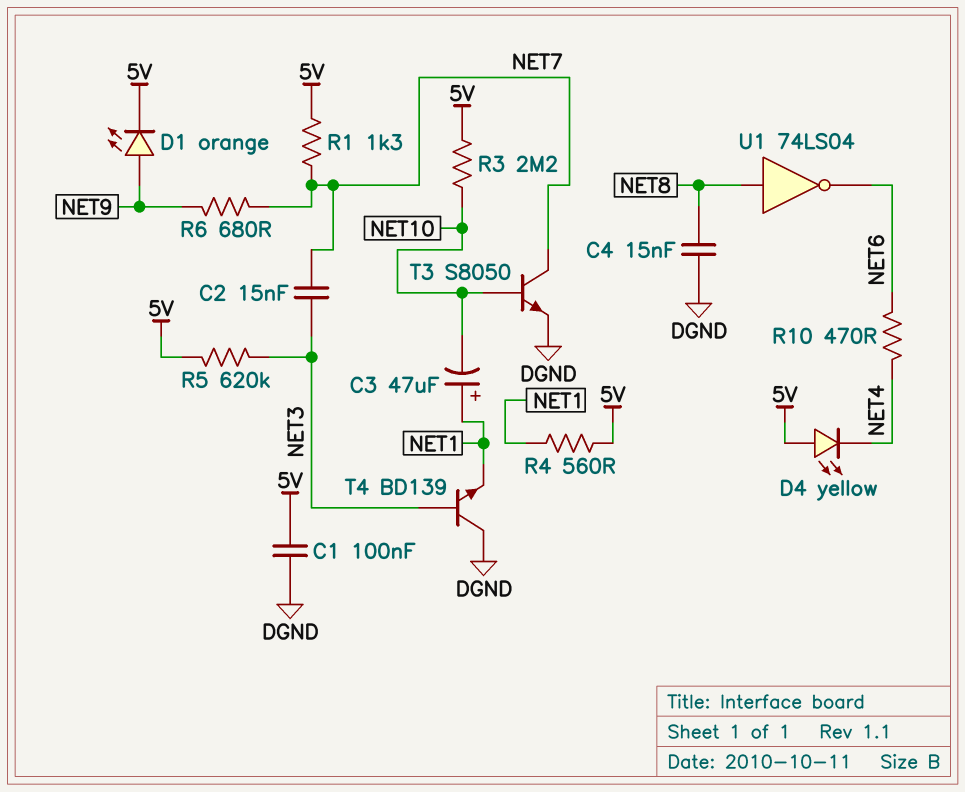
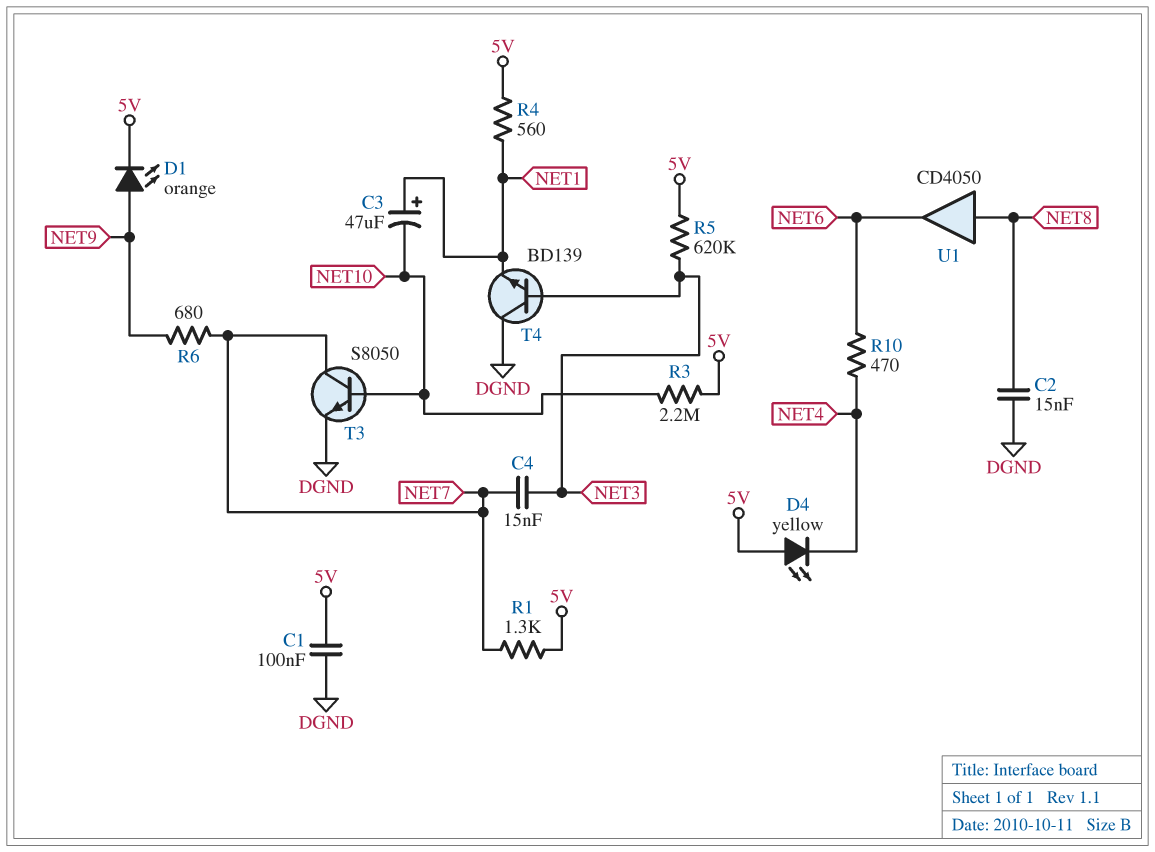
C2: 15nF (NET3, NET7) -> 15nF (DGND, NET8)
C4: 15nF (DGND, NET8) -> 15nF (NET3, NET7)
U1: NOT 74LS04 (in NET8, out NET6) -> buffer CD4050 (in NET8, out NET6)

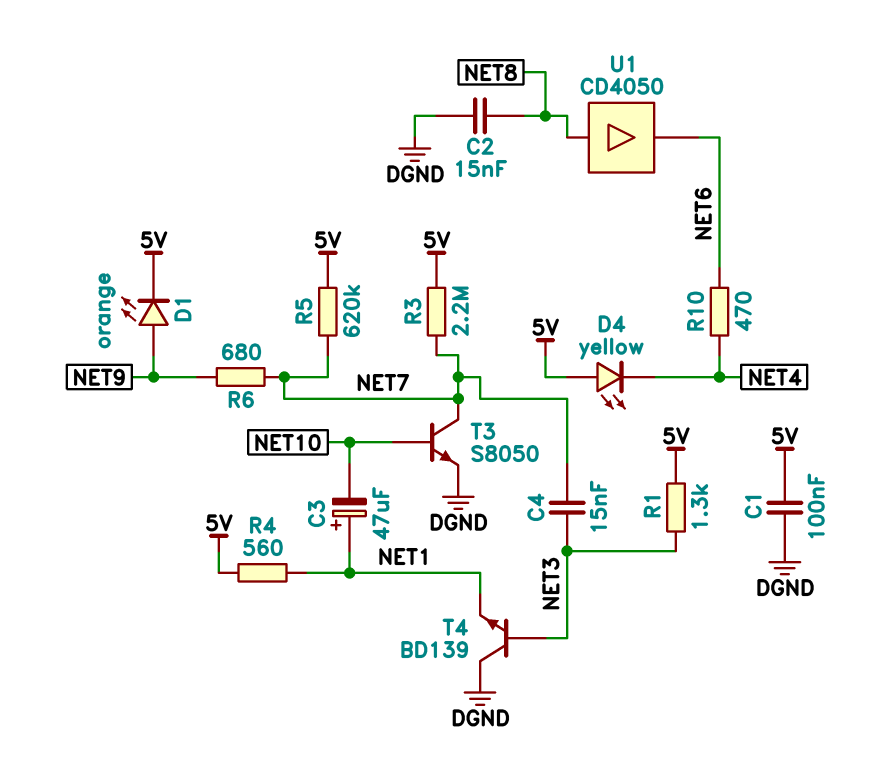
R1: 1.3k (5V, NET7) -> 1.3k (5V, NET3)
R3: 2.2M (5V, NET10) -> 2.2M (5V, NET7)
R5: 620k (5V, NET3) -> 620k (5V, NET7)

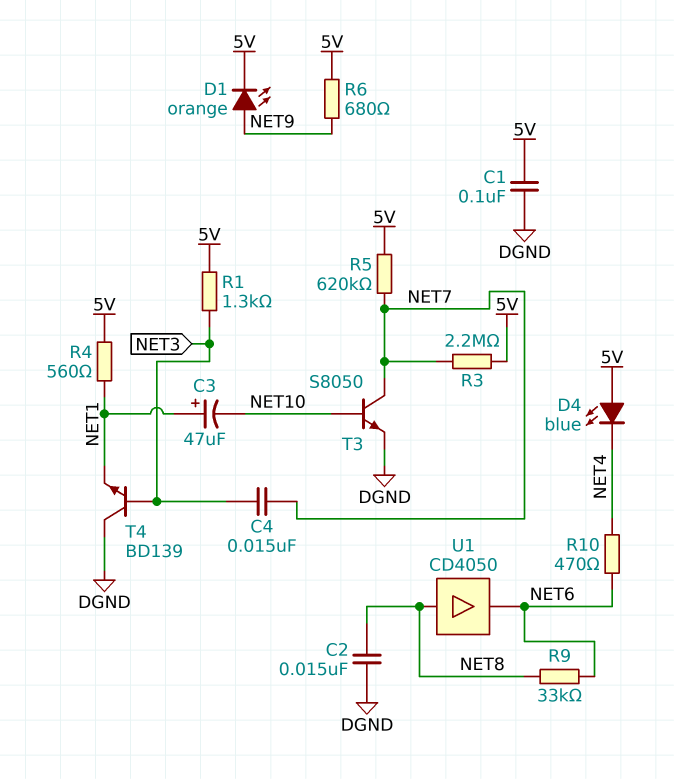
D4: LED yellow (A 5V, K NET4) -> LED blue (A 5V, K NET4)
R6: 680 (NET7, NET9) -> 680 (5V, NET9)
R9: none -> 33k (NET6, NET8)

